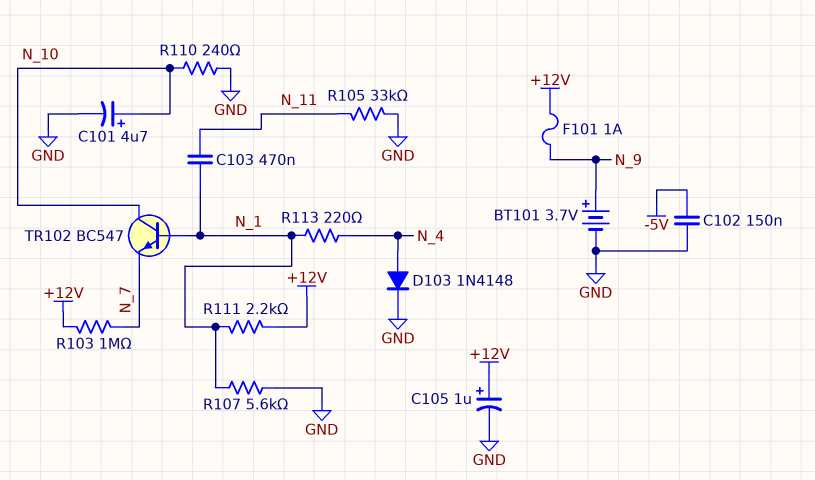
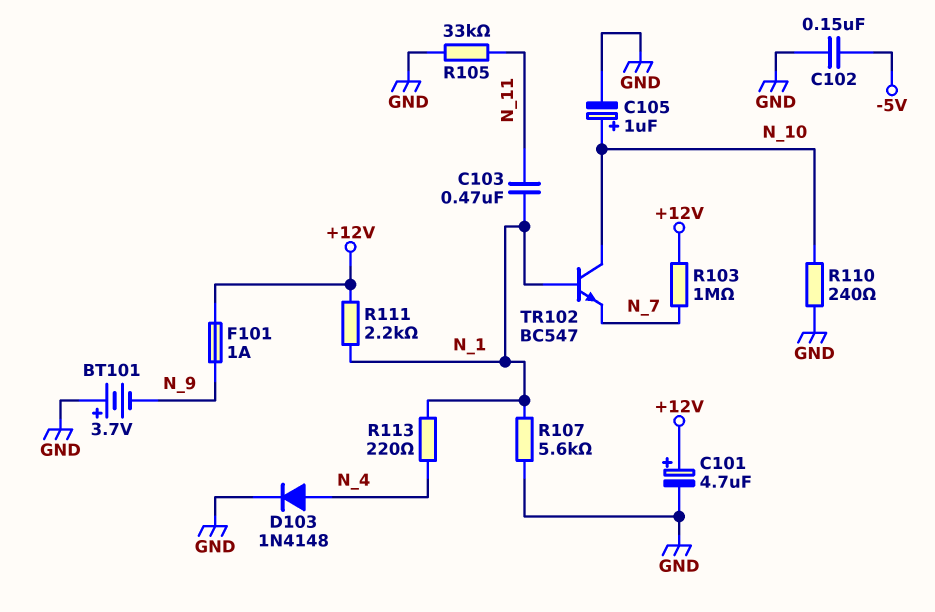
BT101: 3.7V (plus N_9, minus GND) -> 3.7V (plus GND, minus N_9)
C101: 4.7uF (plus N_10, minus GND) -> 4.7uF (plus +12V, minus GND)
C105: 1uF (plus +12V, minus GND) -> 1uF (plus N_10, minus GND)

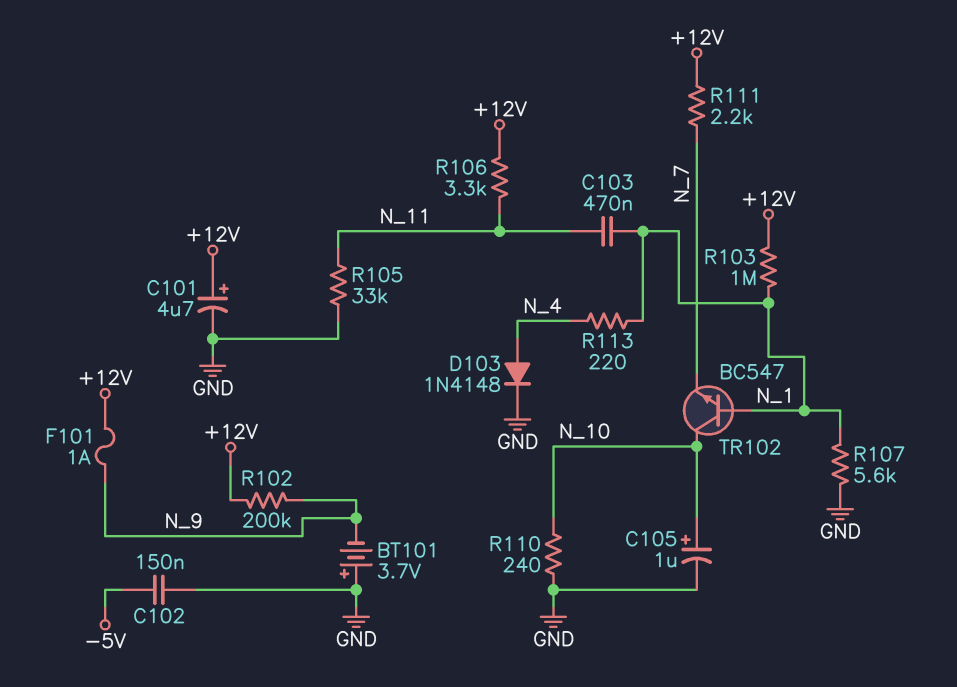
R102: none -> 200k (+12V, N_9)
R103: 1M (+12V, N_7) -> 1M (+12V, N_1)
R106: none -> 3.3k (+12V, N_11)
R111: 2.2k (+12V, N_1) -> 2.2k (+12V, N_7)

